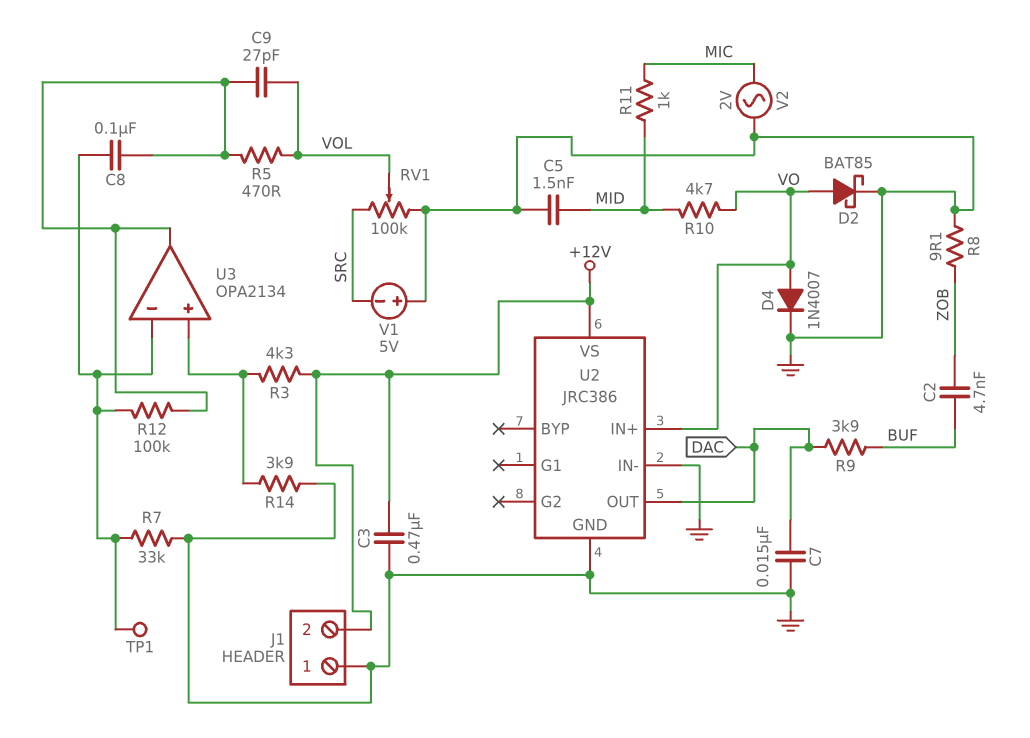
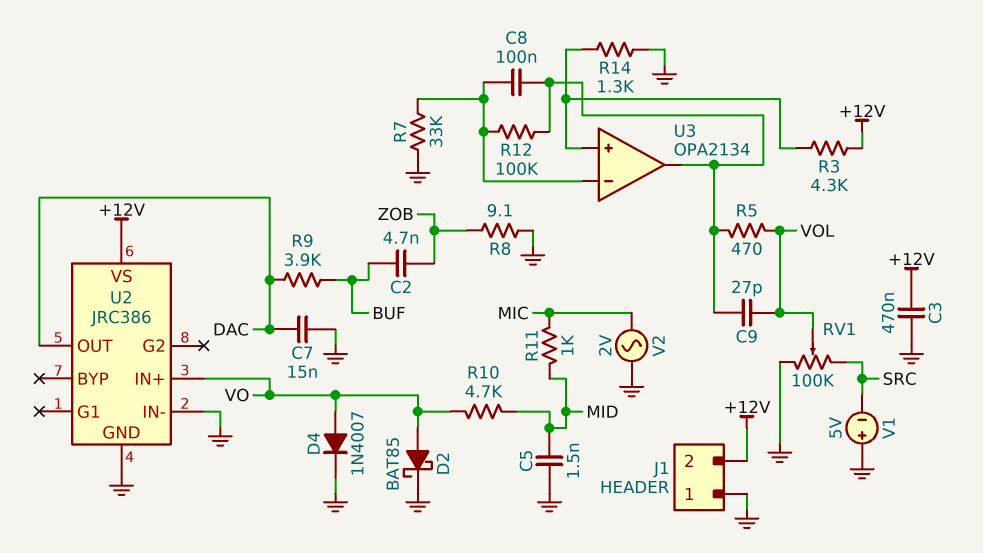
R14: 3.9k (GND, U3/in+) -> 1.3k (GND, U3/in+)
TP1: test point (U3/in-) -> none

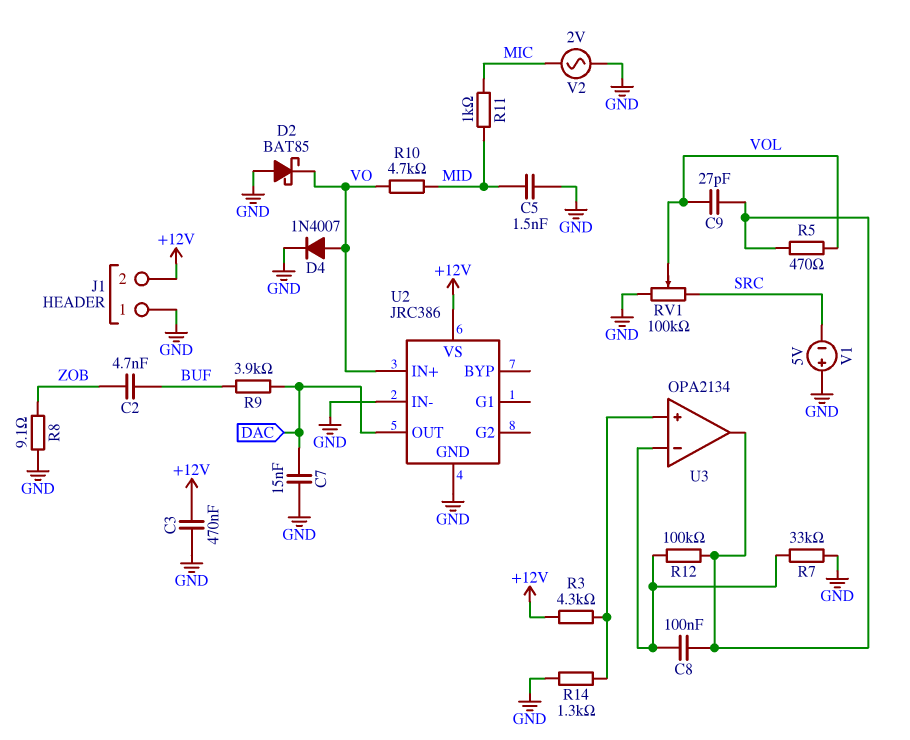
D2: schottky BAT85 (A VO, K GND) -> schottky BAT85 (A GND, K VO)

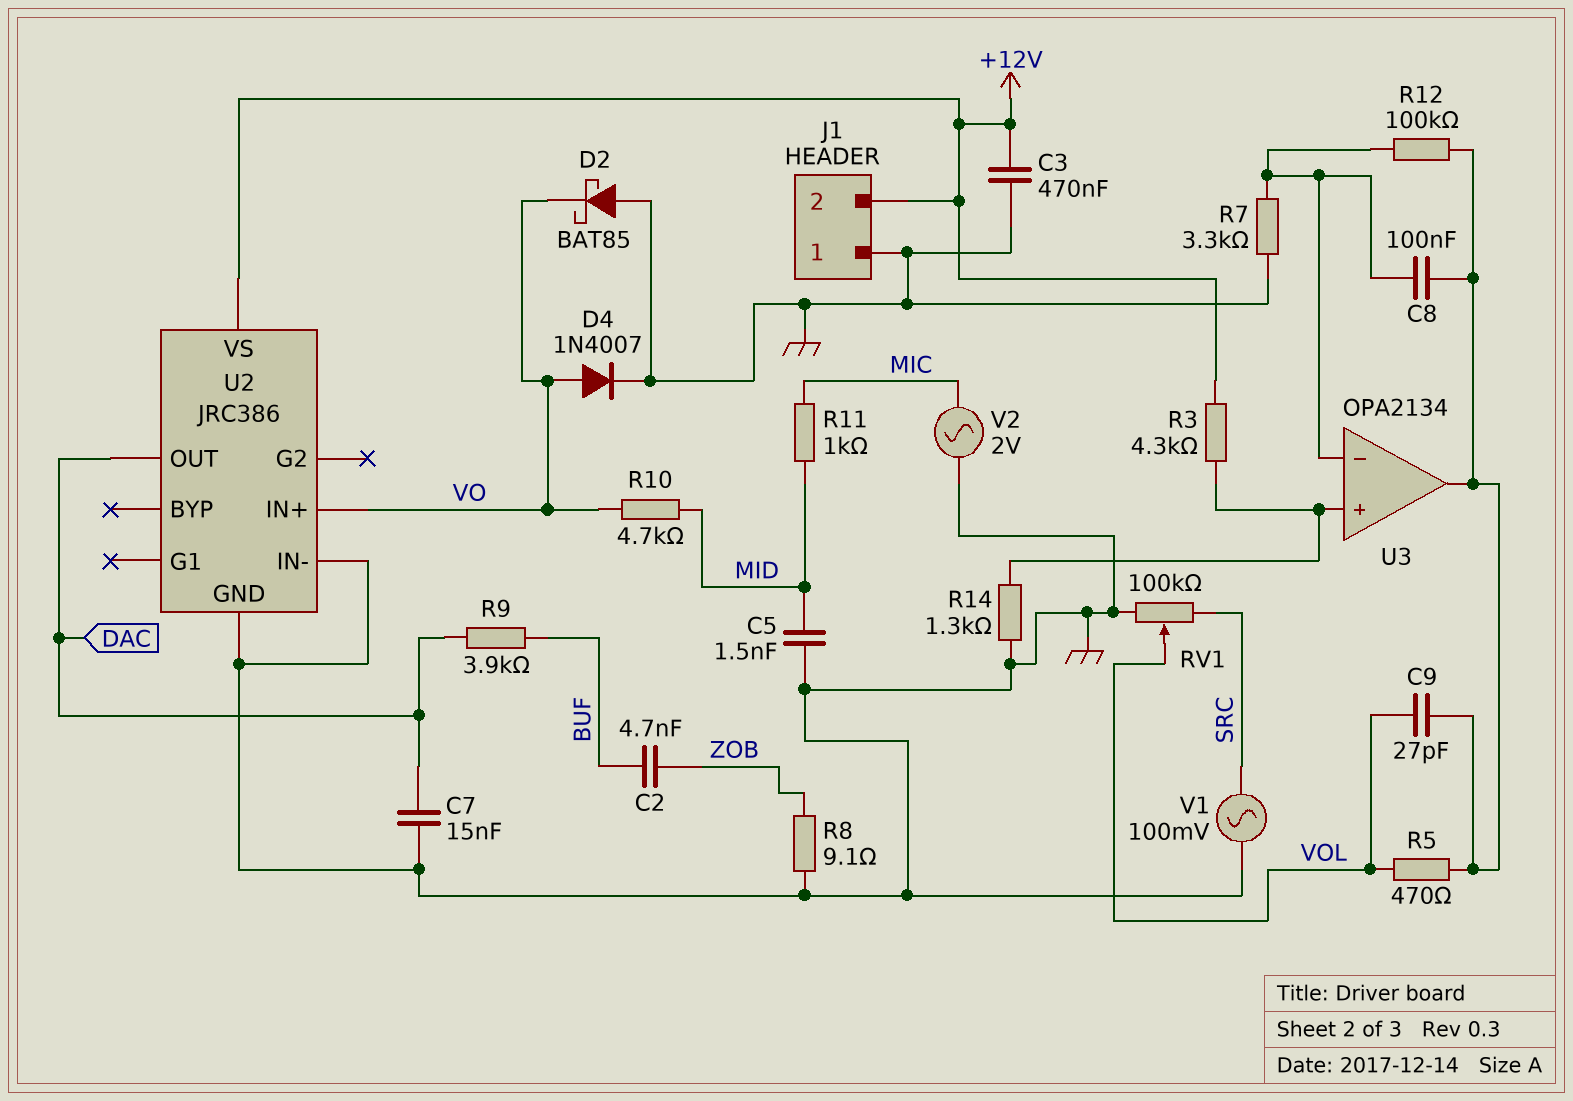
R7: 33k (GND, U3/in-) -> 3.3k (GND, U3/in-)
V1: 5V (plus GND, minus SRC) -> AC 100mV (GND, SRC)

